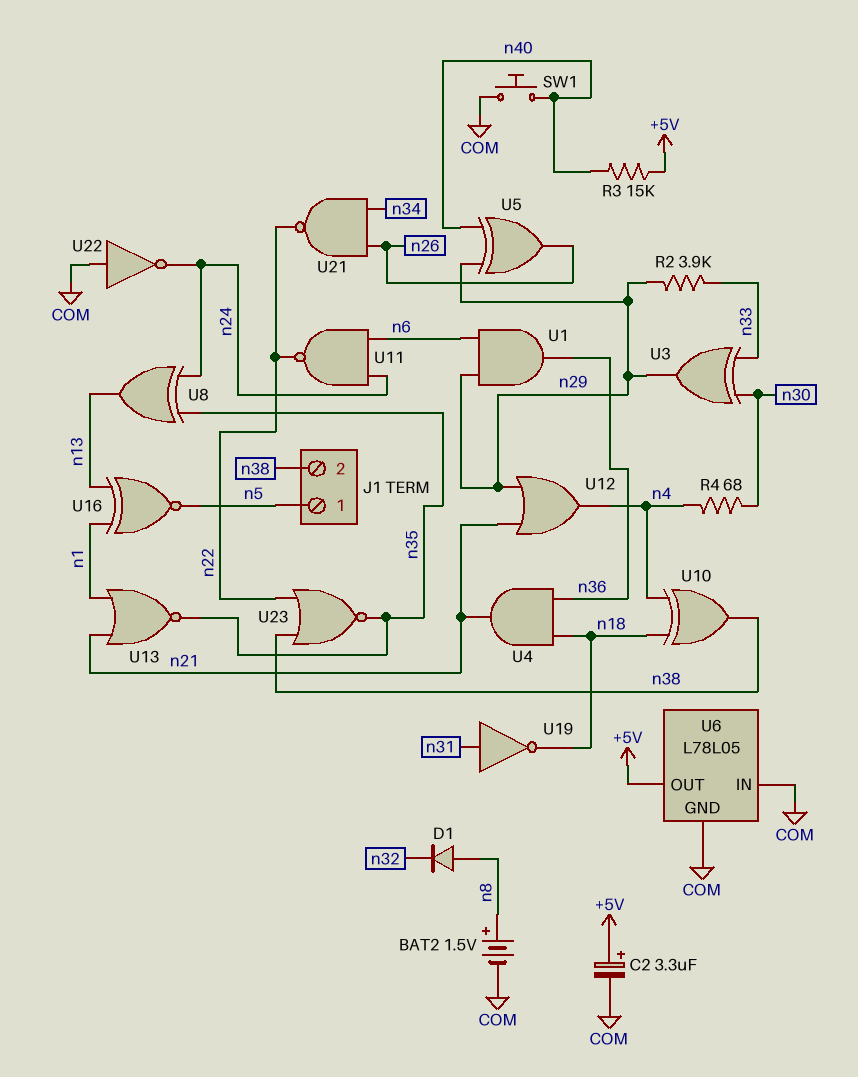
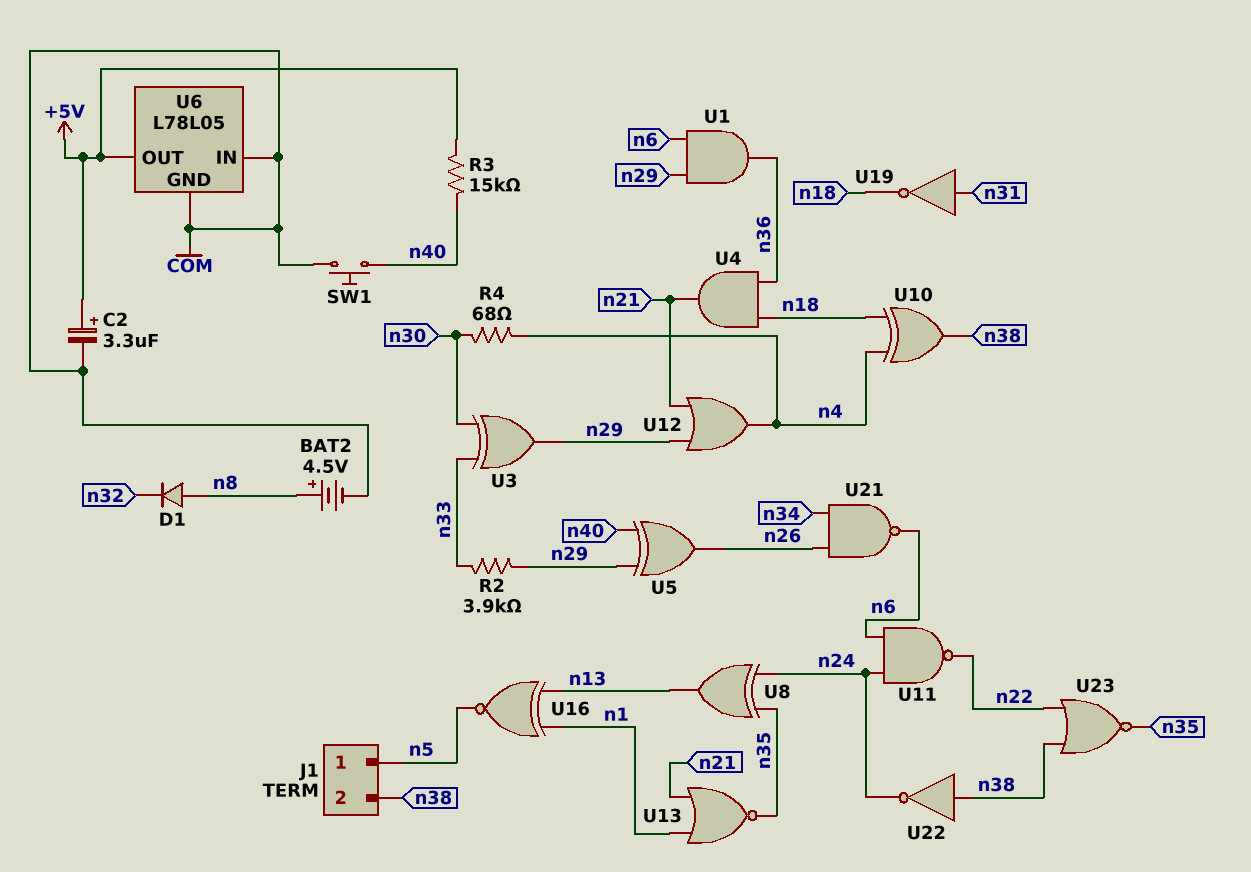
BAT2: 1.5V (plus n8, minus COM) -> 4.5V (plus n8, minus COM)
U21: NAND (in n26, in n34, out n22) -> NAND (in n26, in n34, out n6)
U22: NOT (in COM, out n24) -> NOT (in n38, out n24)

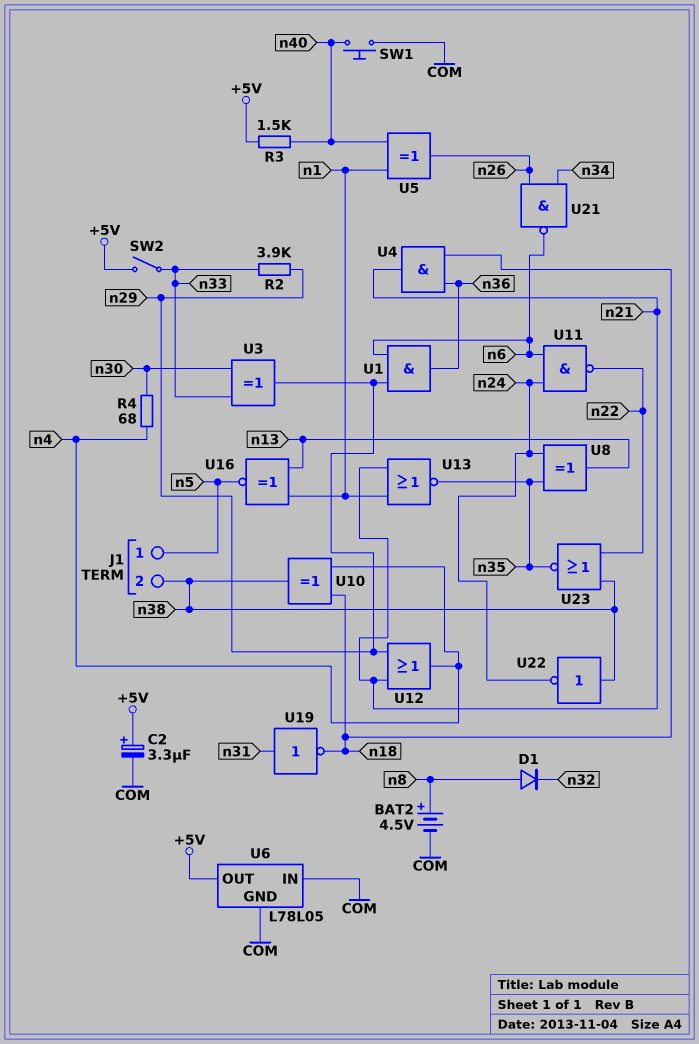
R3: 15k (+5V, n40) -> 1.5k (+5V, n40)
SW2: none -> switch (+5V, n33)
U5: XOR (in n29, in n40, out n26) -> XOR (in n1, in n40, out n26)

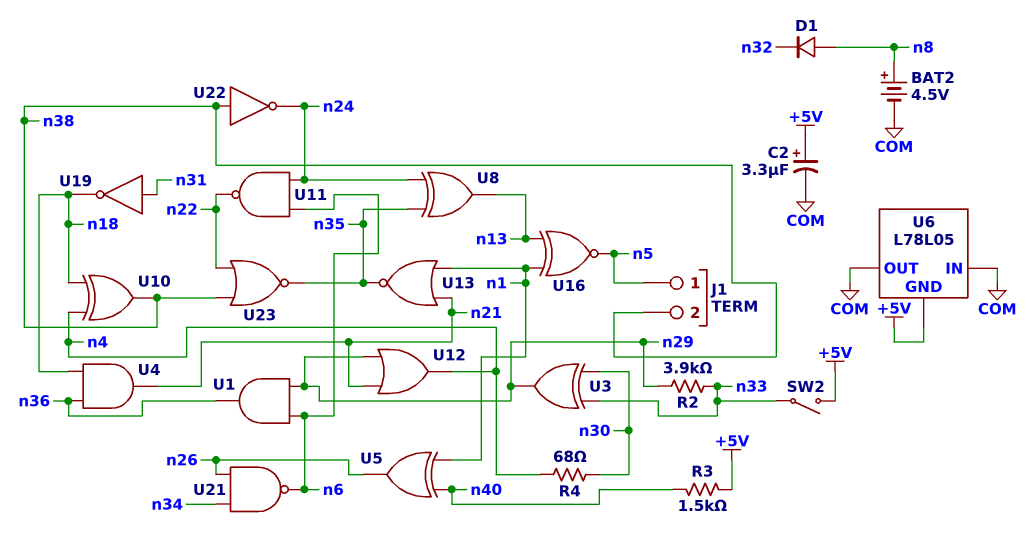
SW1: button (COM, n40) -> none
U6 pin GND: COM -> +5V
U6 pin OUT: +5V -> COM

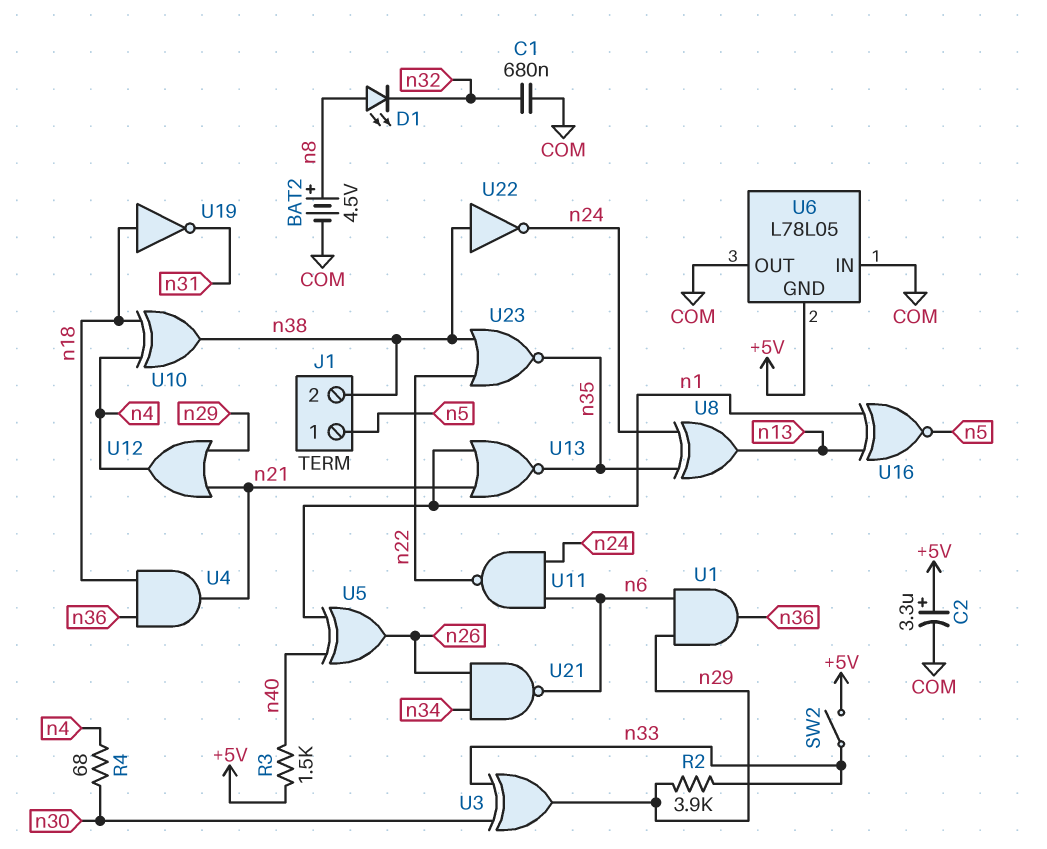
C1: none -> 680nF (COM, n32)
D1: diode (A n8, K n32) -> LED (A n8, K n32)
U19: NOT (in n31, out n18) -> NOT (in n18, out n31)

